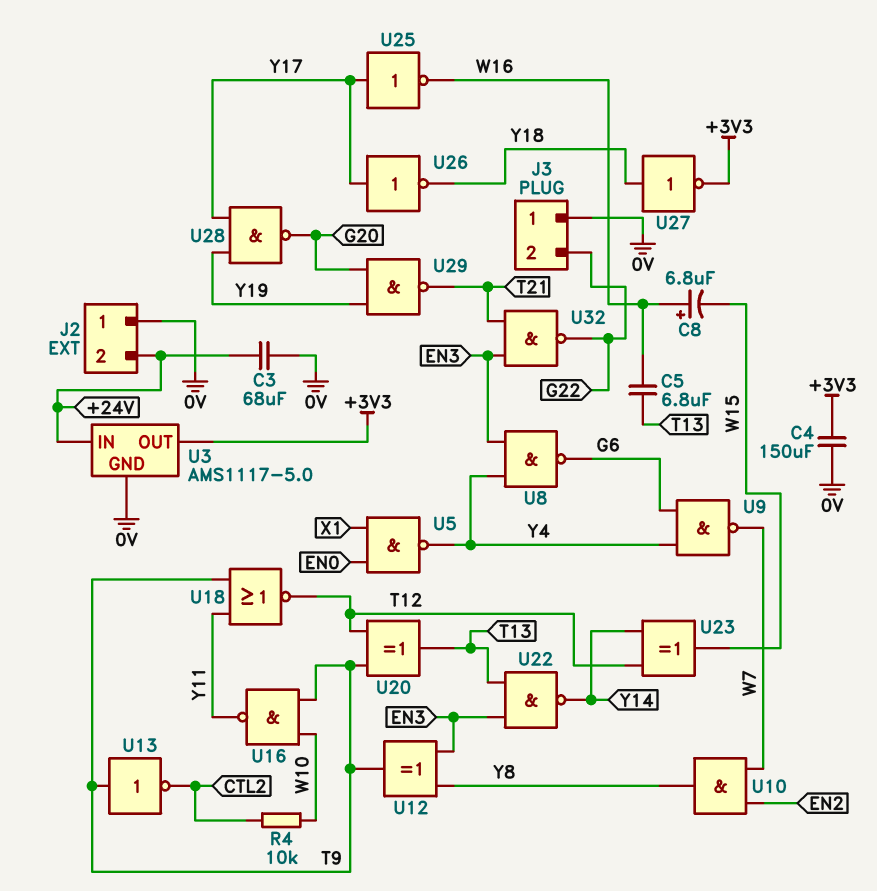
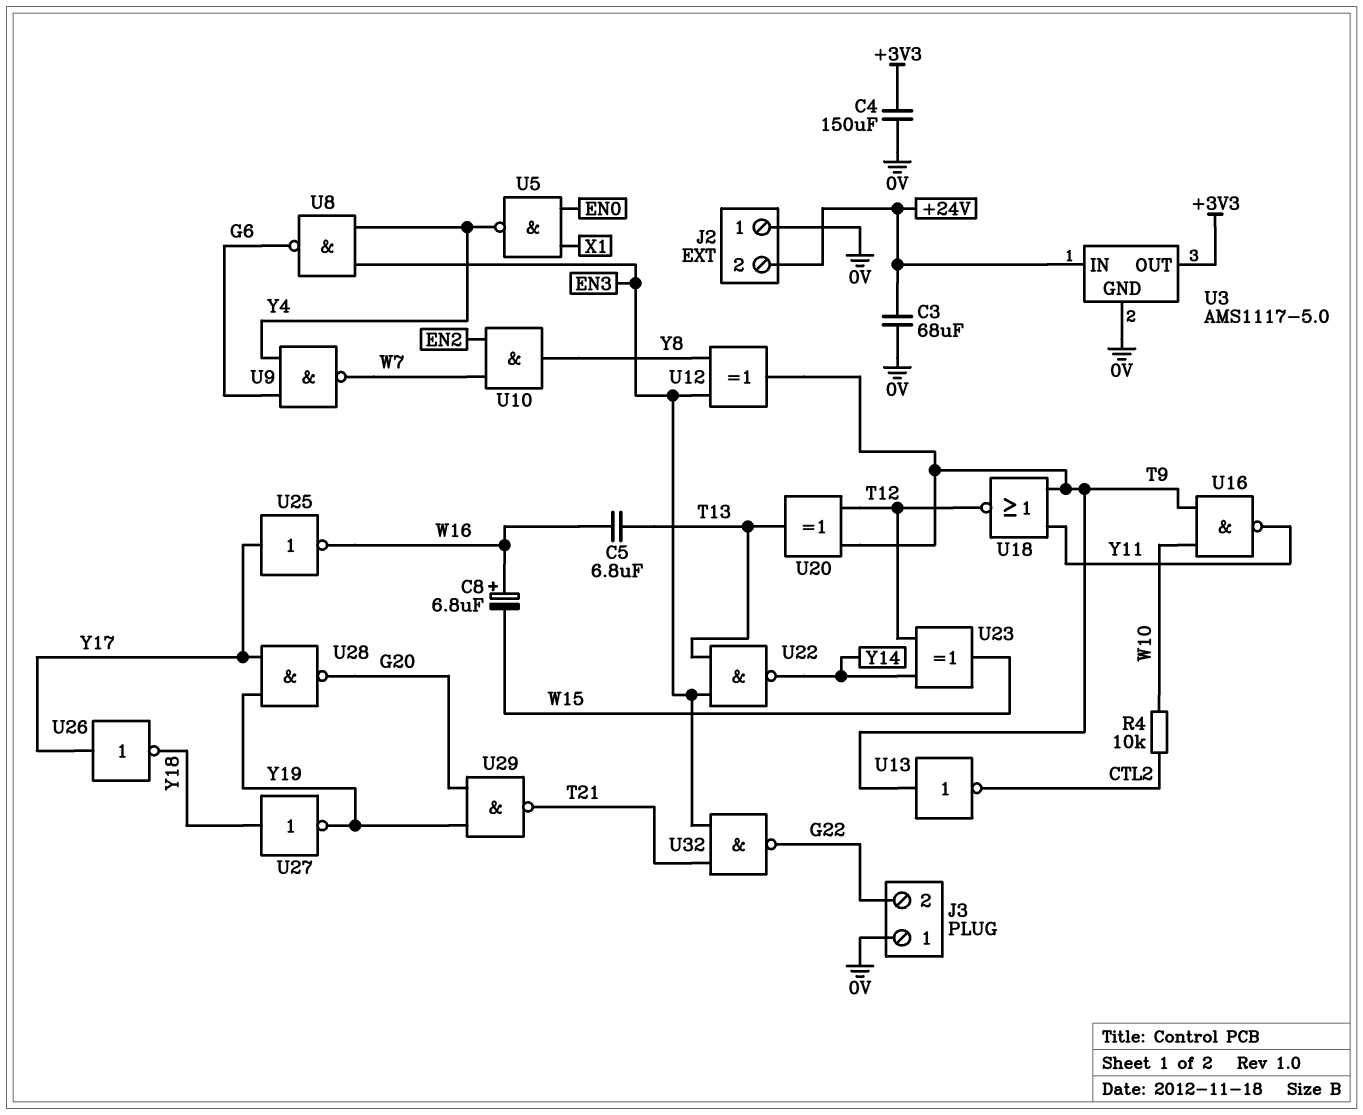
U27: NOT (in Y18, out +3V3) -> NOT (in Y18, out Y19)

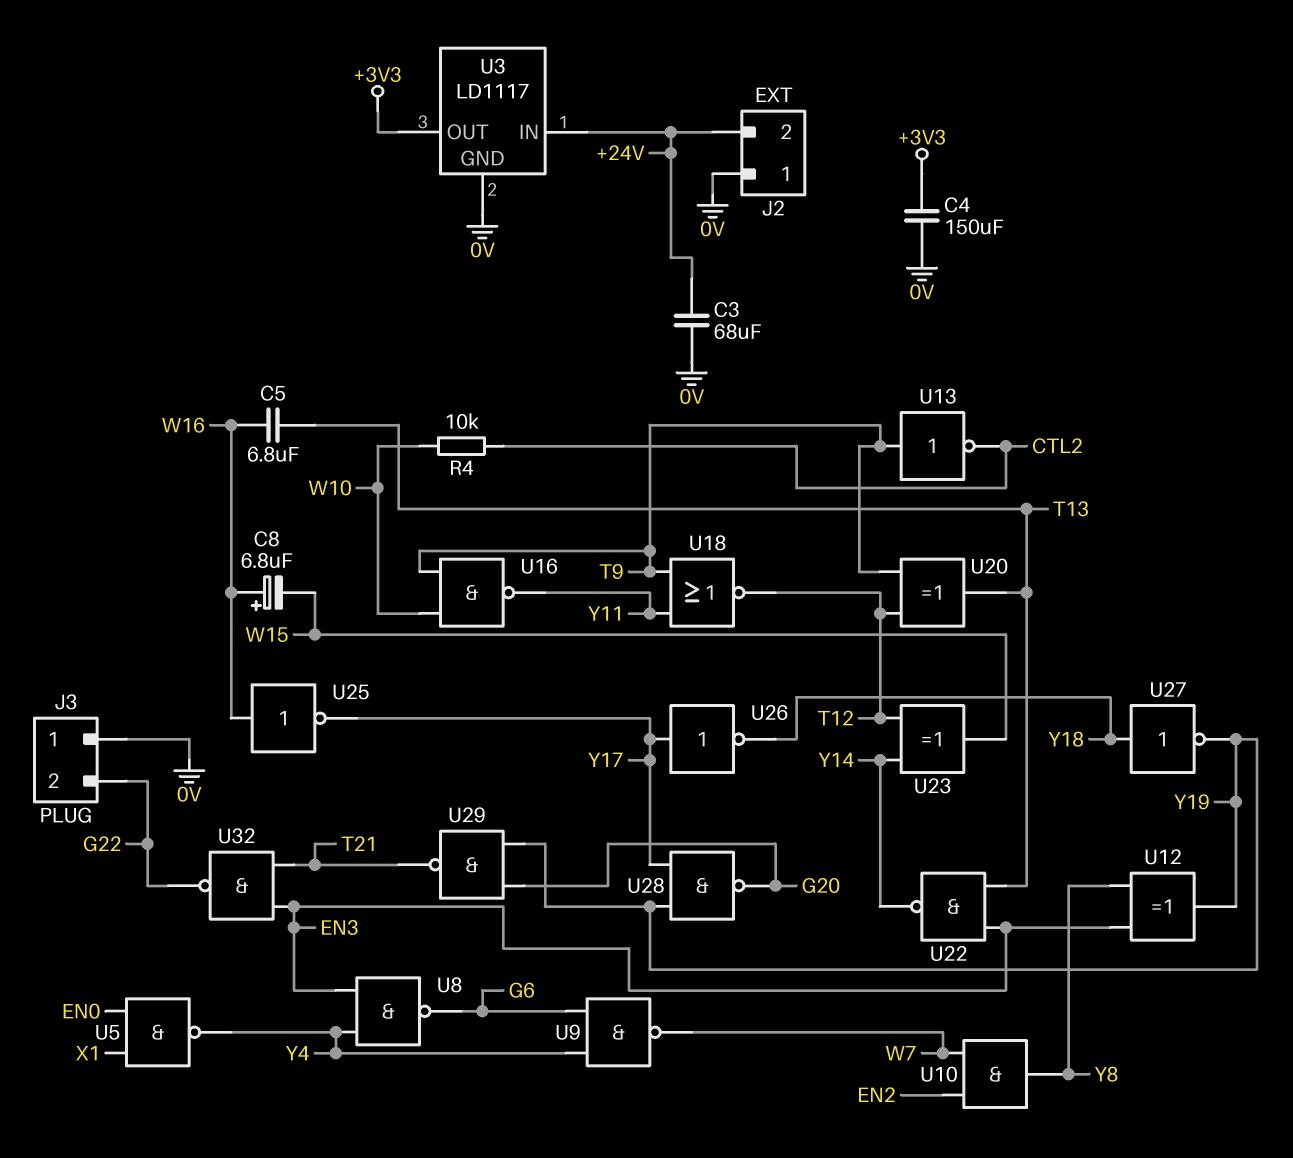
U3: AMS1117-5.0 -> LD1117
U12: XOR (in EN3, in Y8, out T9) -> XOR (in EN3, in Y8, out Y19)
U25: NOT (in Y17, out W16) -> NOT (in W16, out Y17)

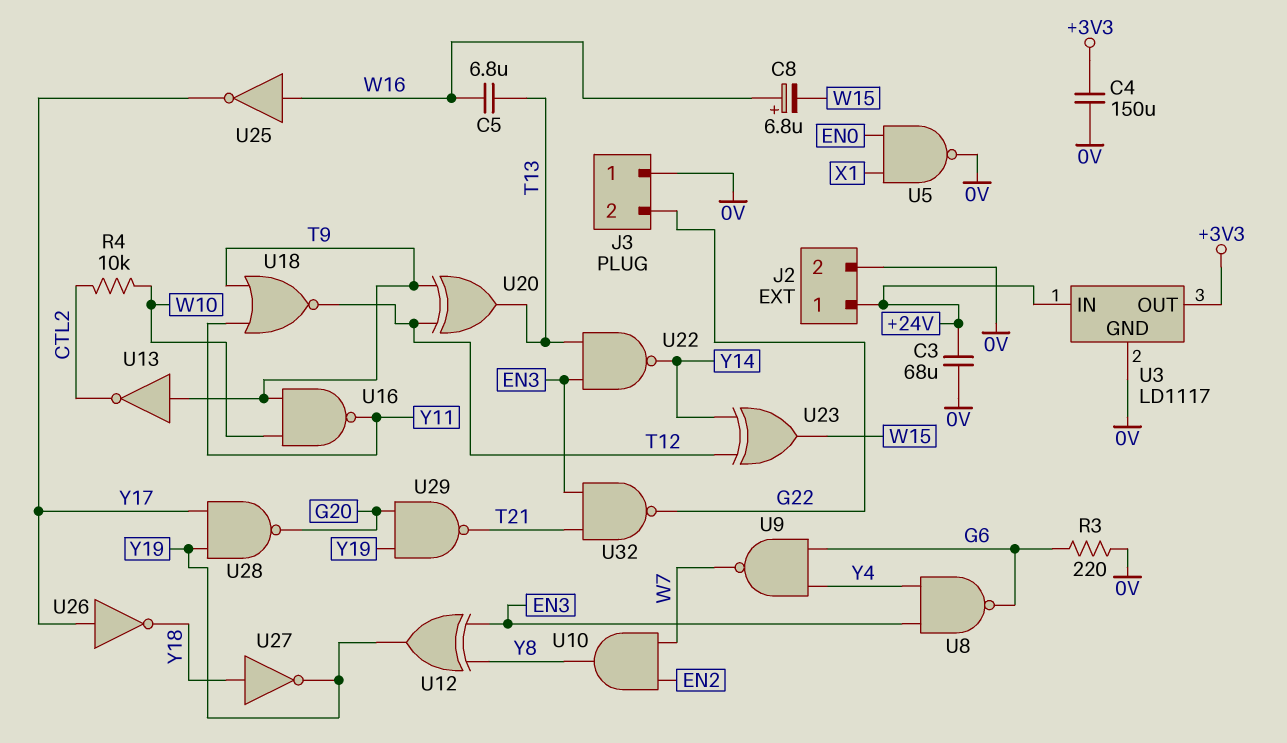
J2 pin 1: 0V -> +24V
J2 pin 2: +24V -> 0V
R3: none -> 220 (0V, G6)
U5: NAND (in EN0, in X1, out Y4) -> NAND (in EN0, in X1, out 0V)

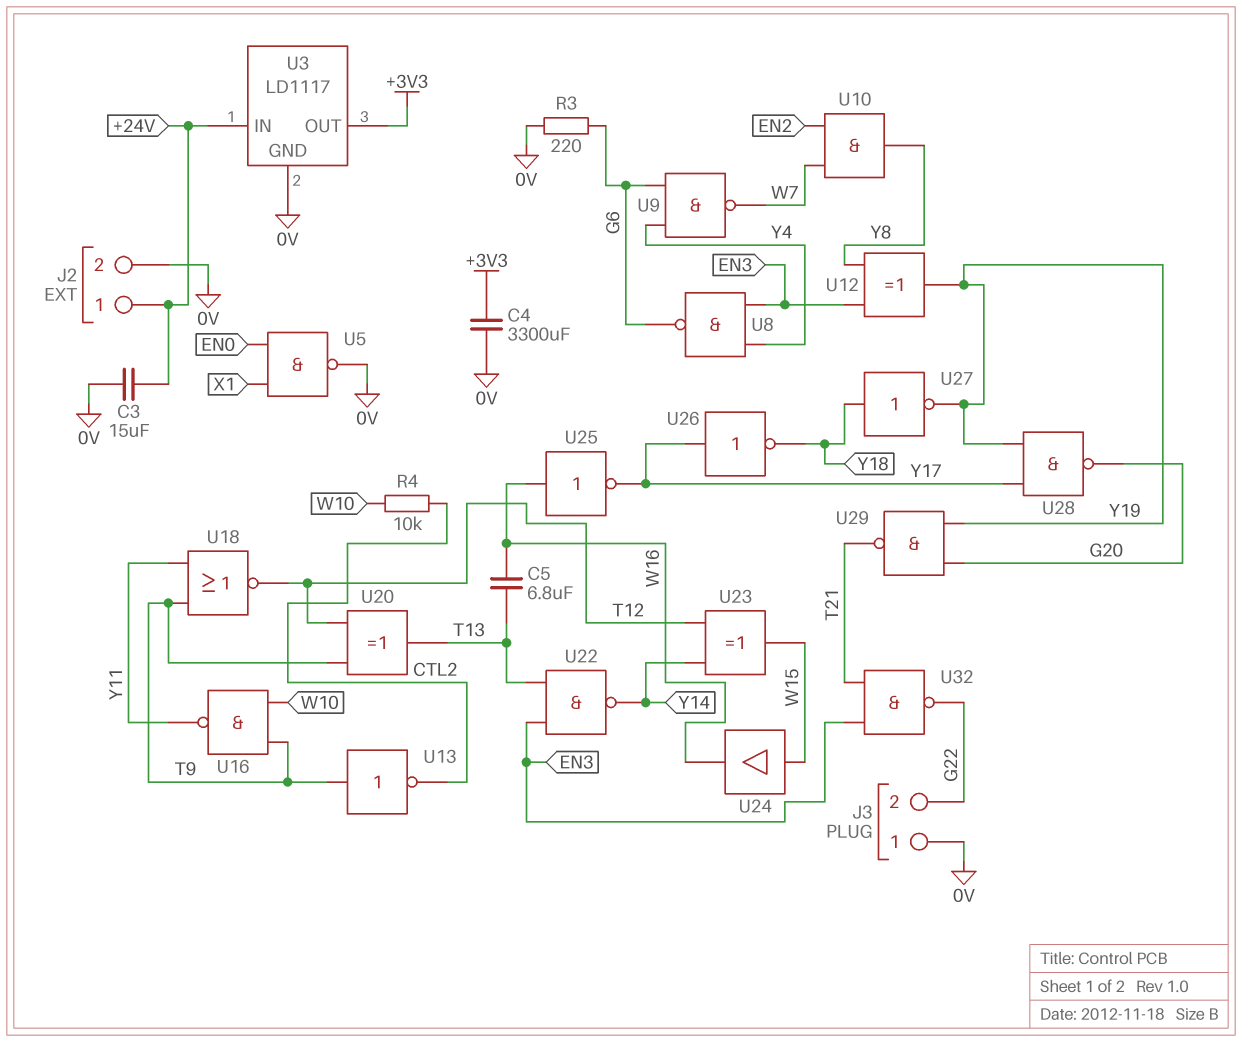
C3: 68uF (+24V, 0V) -> 15uF (+24V, 0V)
C4: 150uF (+3V3, 0V) -> 3300uF (+3V3, 0V)
C8: 6.8uF (plus W16, minus W15) -> none
U24: none -> buffer (in W15, out W16)

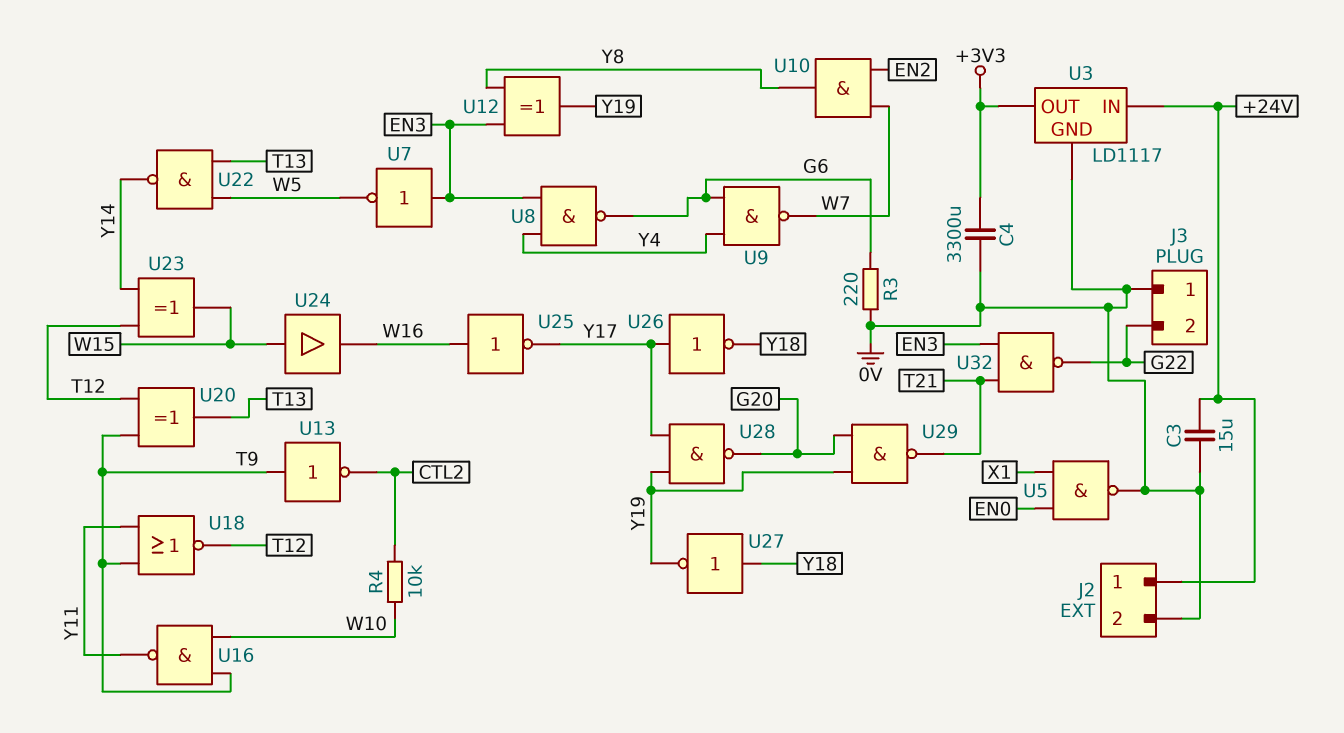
C5: 6.8uF (T13, W16) -> none
U7: none -> NOT (in EN3, out W5)
U22: NAND (in EN3, in T13, out Y14) -> NAND (in T13, in W5, out Y14)

